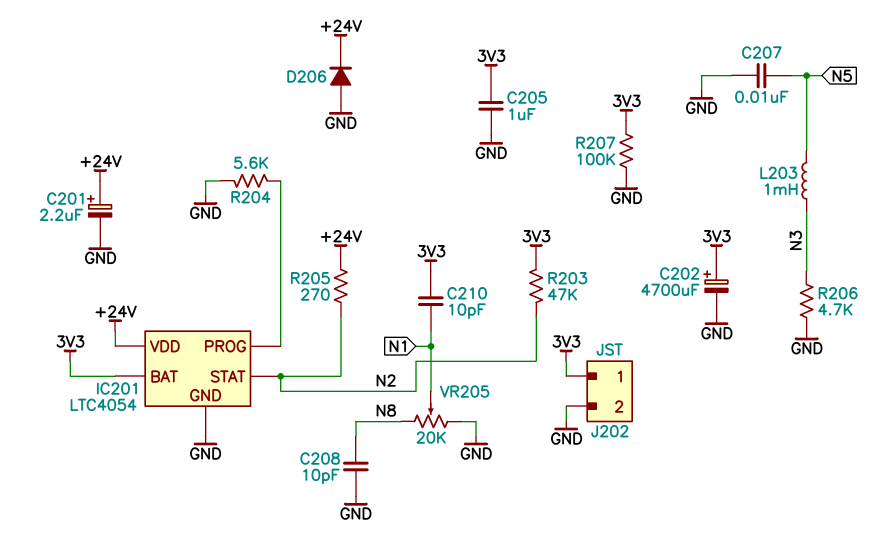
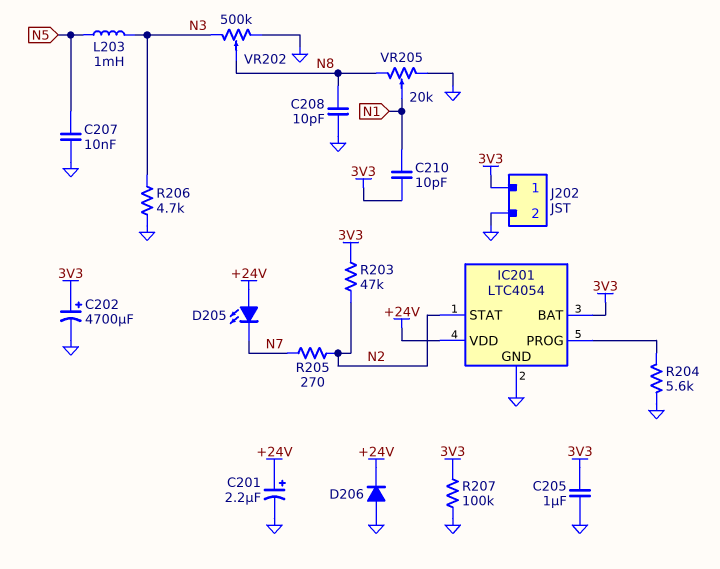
D205: none -> LED (A +24V, K N7)
R205: 270 (+24V, N2) -> 270 (N2, N7)
VR202: none -> 500k (GND, N3, wiper N8)

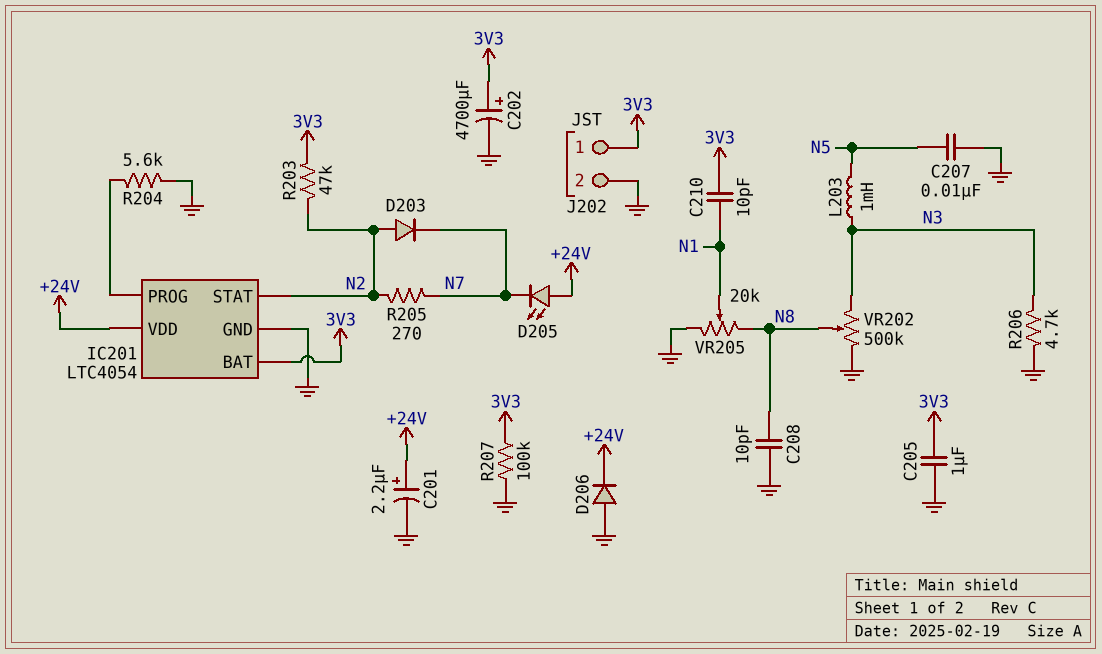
D203: none -> diode (A N2, K N7)

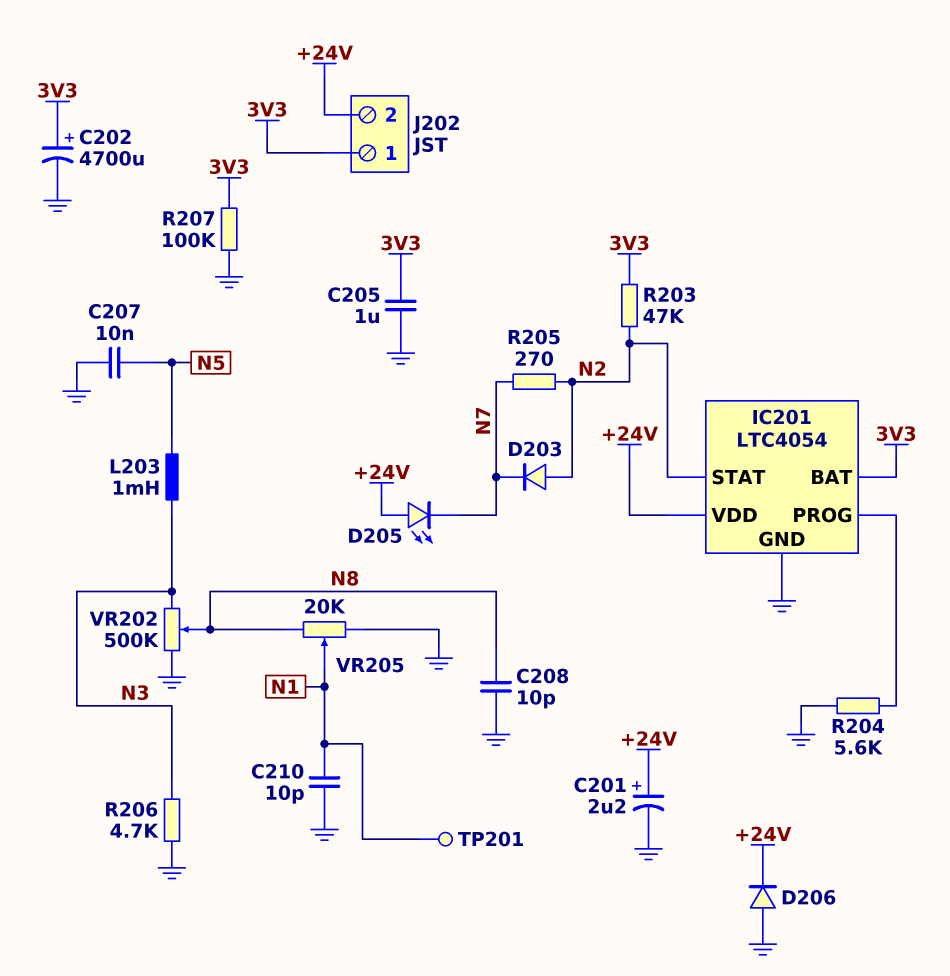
C210: 10pF (3V3, N1) -> 10pF (GND, N1)
J202 pin 2: GND -> +24V
TP201: none -> test point (N1)

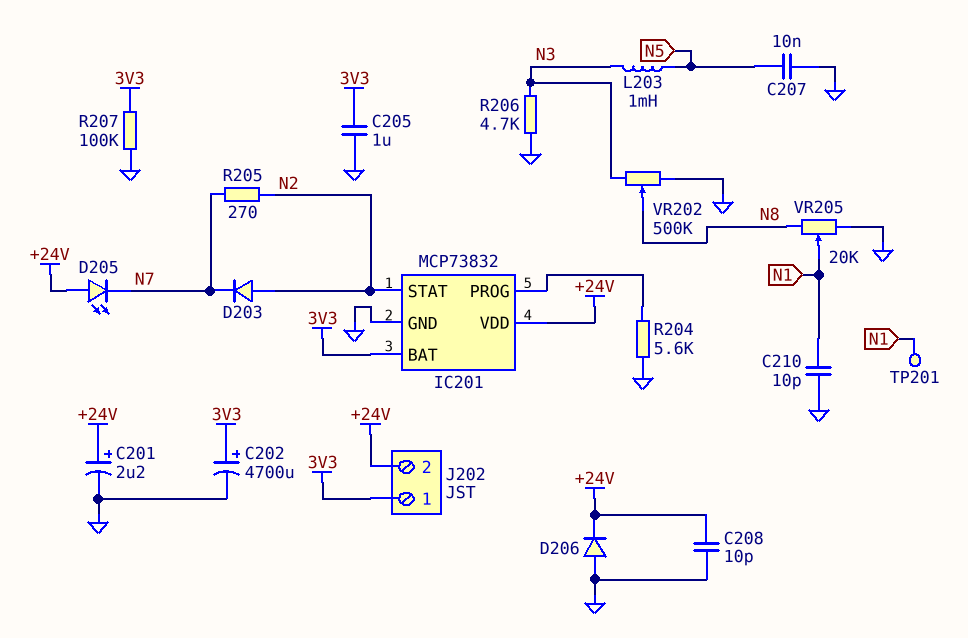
C208: 10pF (GND, N8) -> 10pF (+24V, GND)
IC201: LTC4054 -> MCP73832
R203: 47k (3V3, N2) -> none

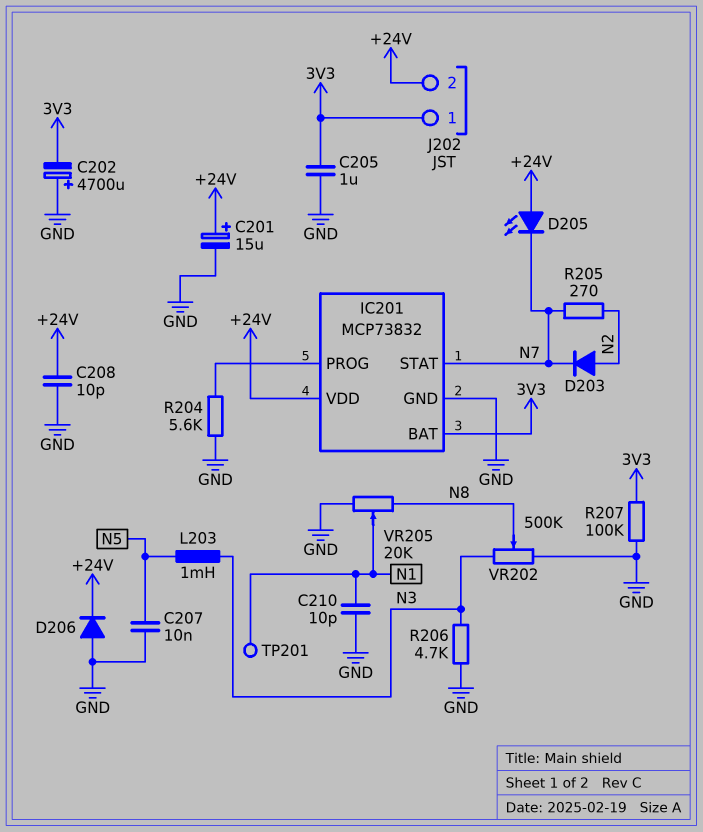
C201: 2.2uF (plus +24V, minus GND) -> 15uF (plus +24V, minus GND)
C202: 4700uF (plus 3V3, minus GND) -> 4700uF (plus GND, minus 3V3)
IC201 pin STAT: N2 -> N7

